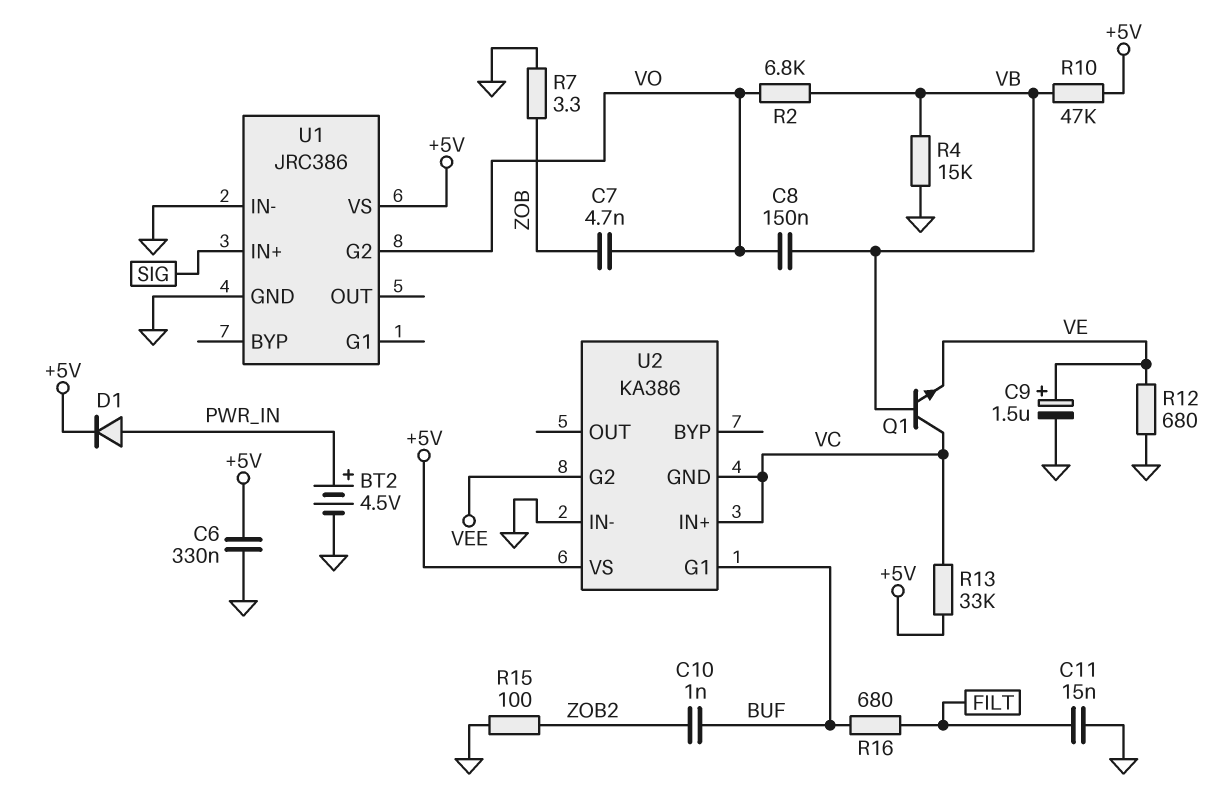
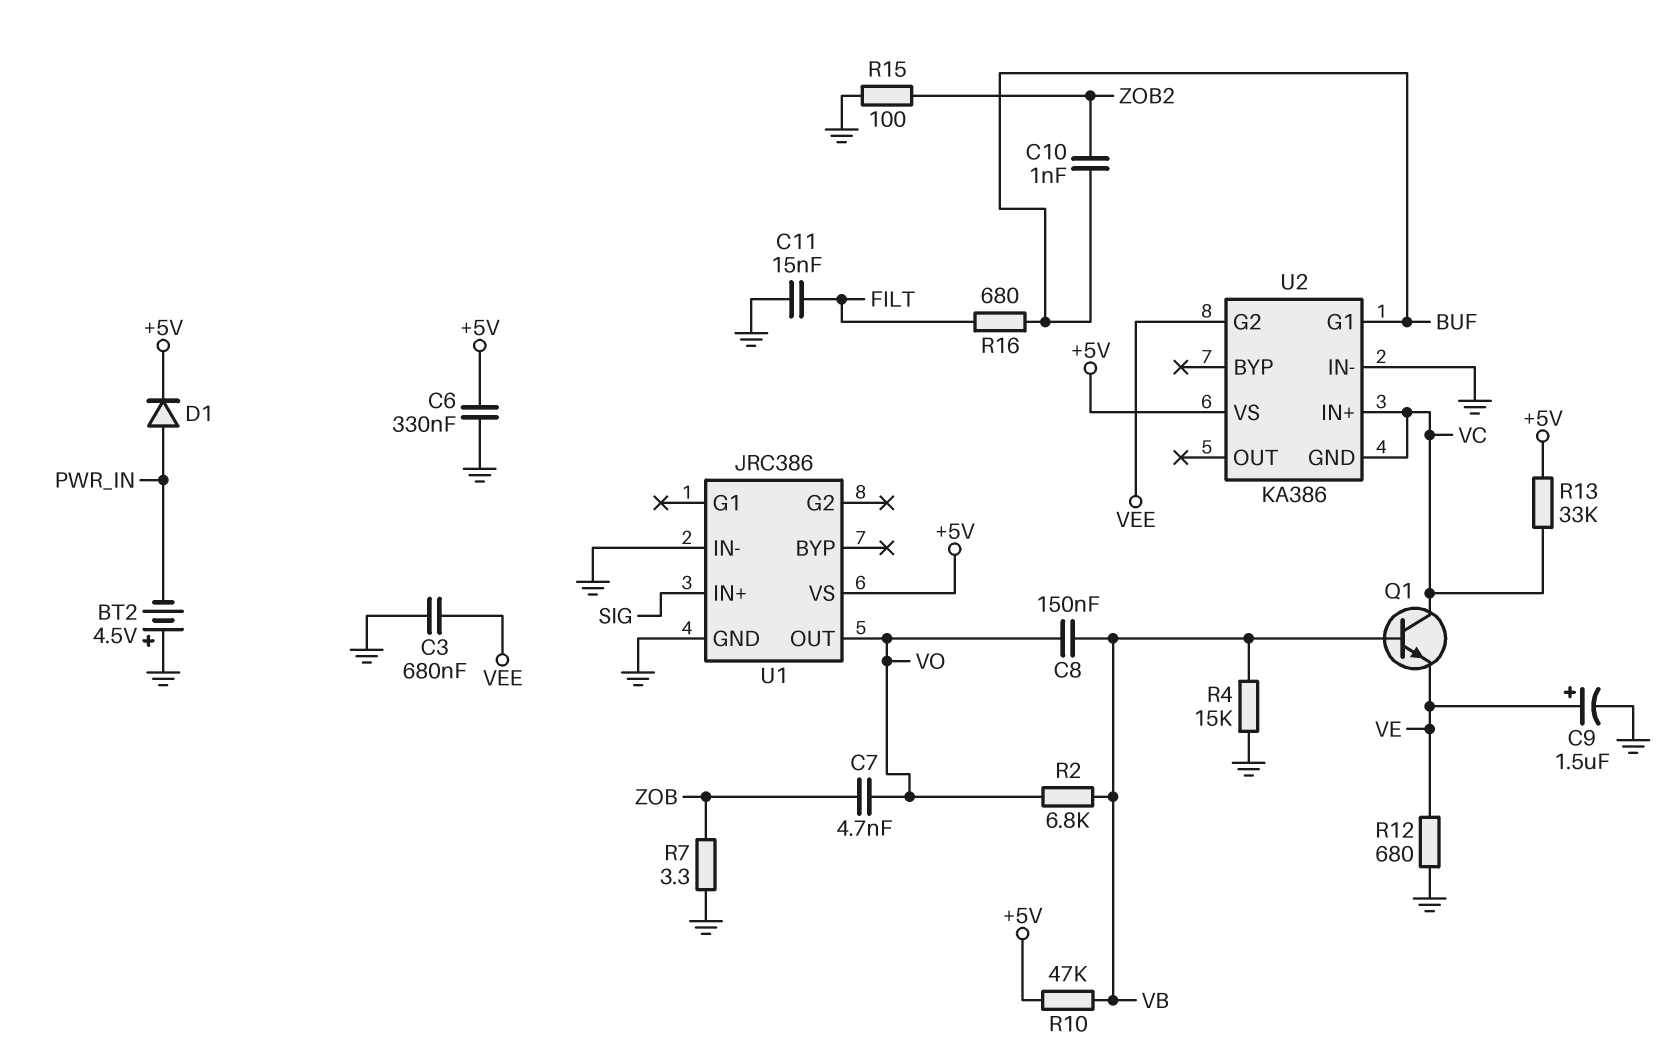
BT2: 4.5V (plus PWR_IN, minus GND) -> 4.5V (plus GND, minus PWR_IN)
C3: none -> 680nF (GND, VEE)
U1 pin G2: VO -> none
U1 pin OUT: none -> VO

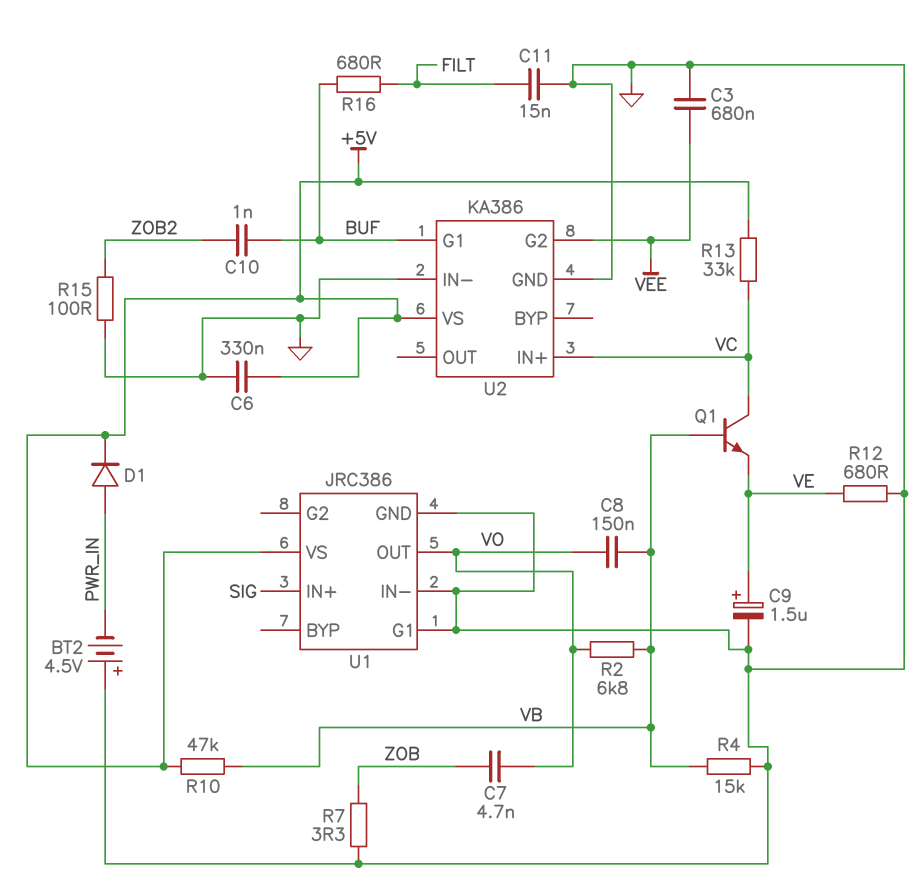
U1 pin G1: none -> GND
U2 pin GND: VC -> GND

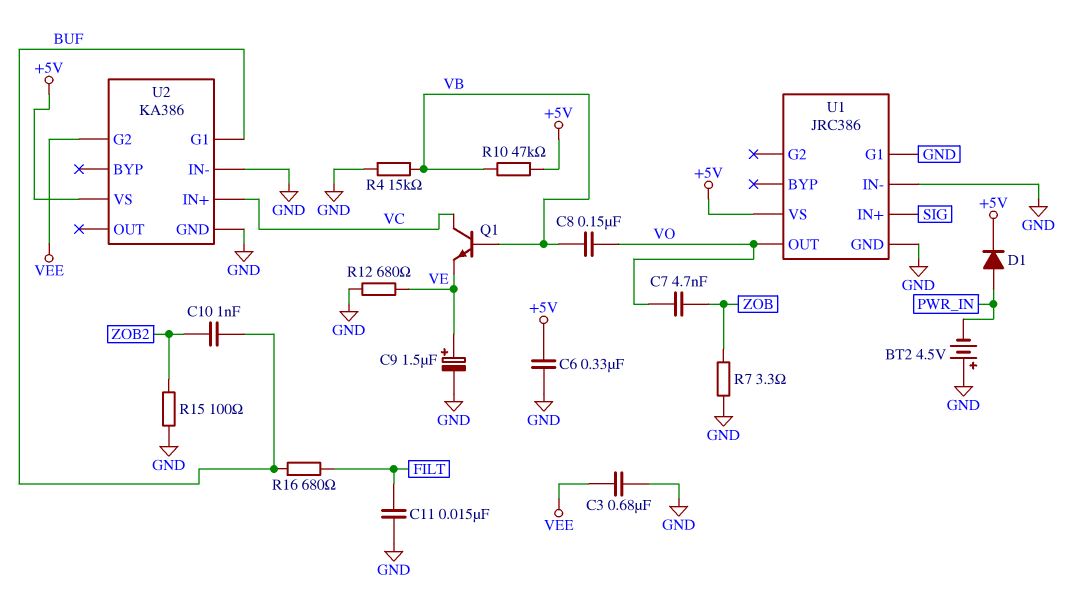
R2: 6.8k (VB, VO) -> none
R13: 33k (+5V, VC) -> none

